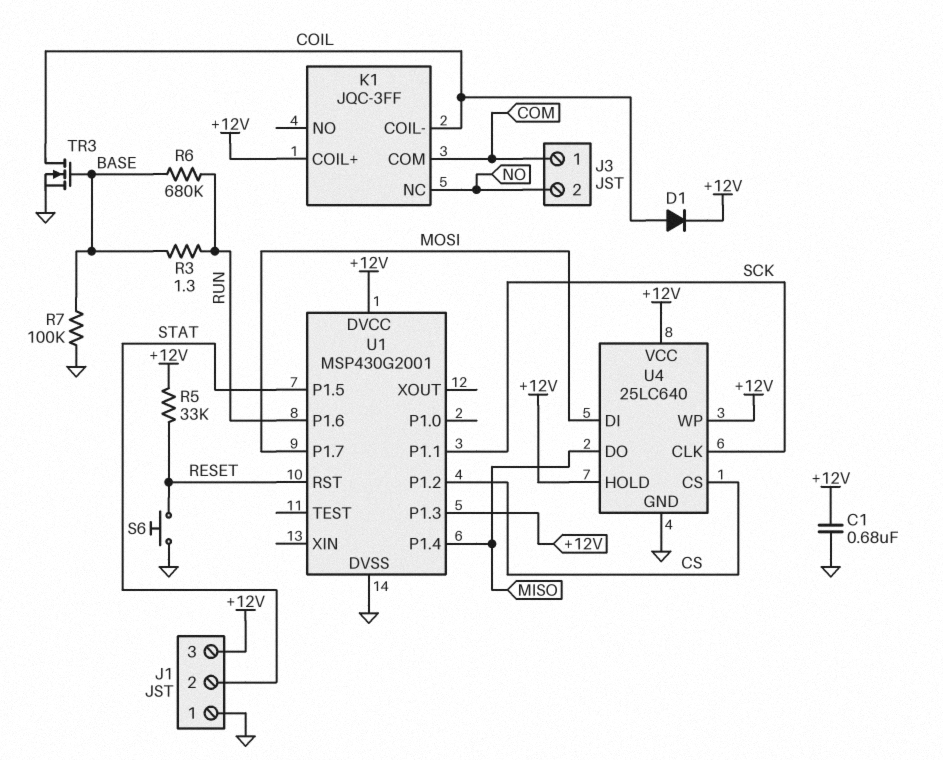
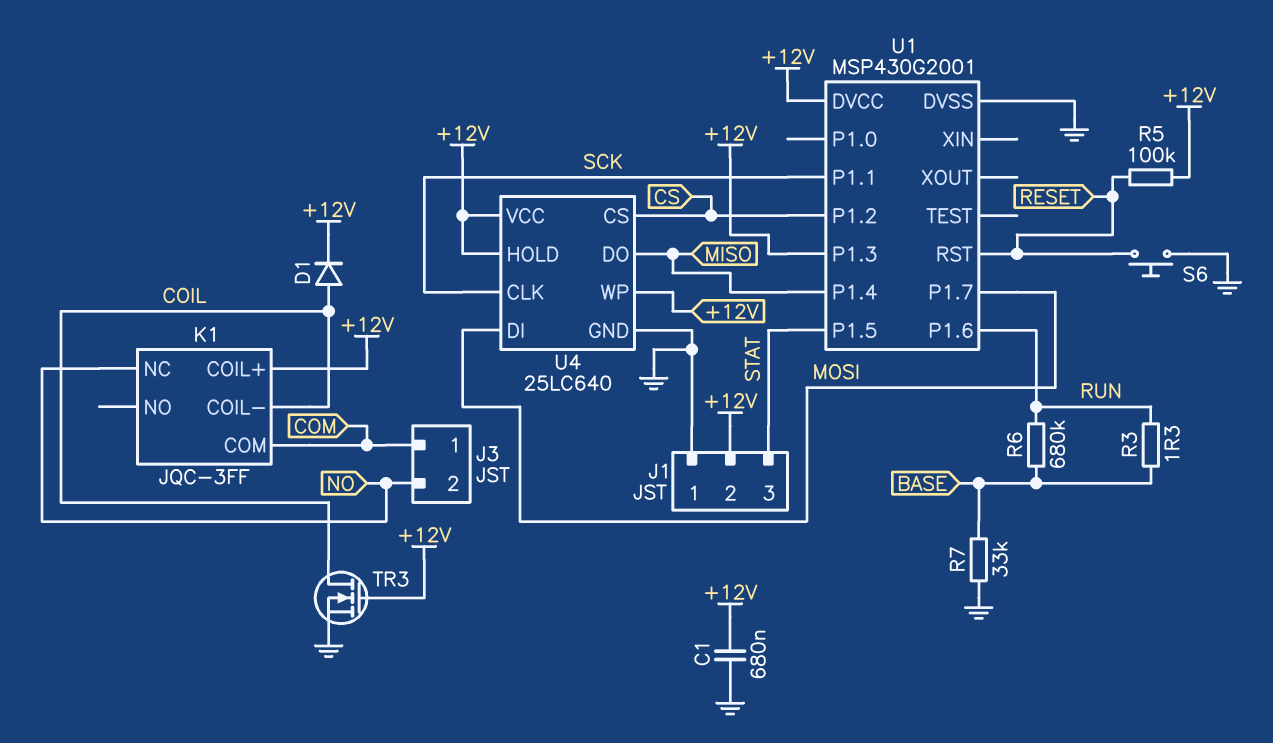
J1 pin 2: STAT -> +12V
J1 pin 3: +12V -> STAT
R5: 33k (+12V, RESET) -> 100k (+12V, RESET)
R7: 100k (BASE, GND) -> 33k (BASE, GND)
TR3: NMOS (G BASE, D COIL, S GND) -> NMOS (G +12V, D COIL, S GND)

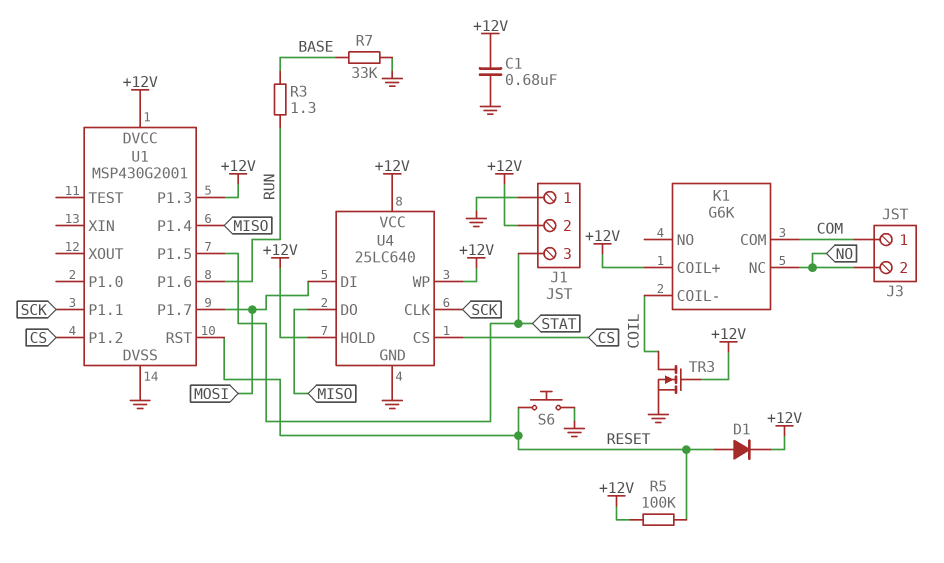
D1: diode (A COIL, K +12V) -> diode (A RESET, K +12V)
K1: JQC-3FF -> G6K
R6: 680k (BASE, RUN) -> none

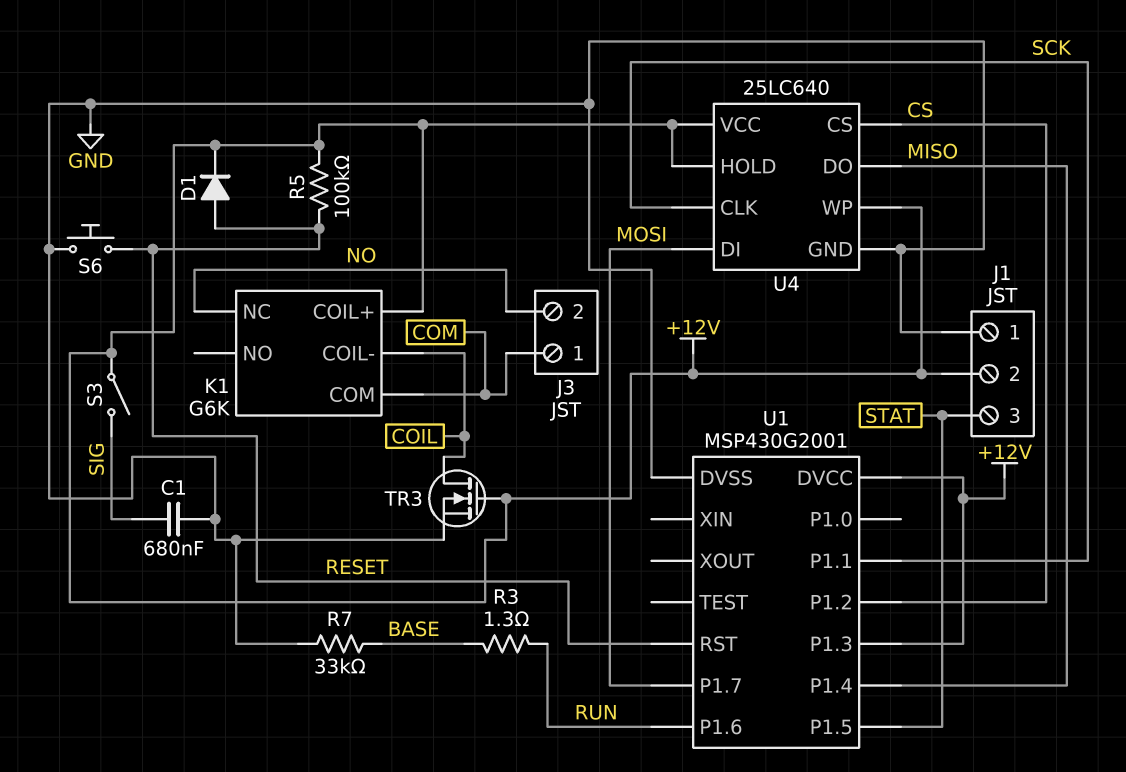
C1: 680nF (+12V, GND) -> 680nF (GND, SIG)
S3: none -> switch (+12V, SIG)

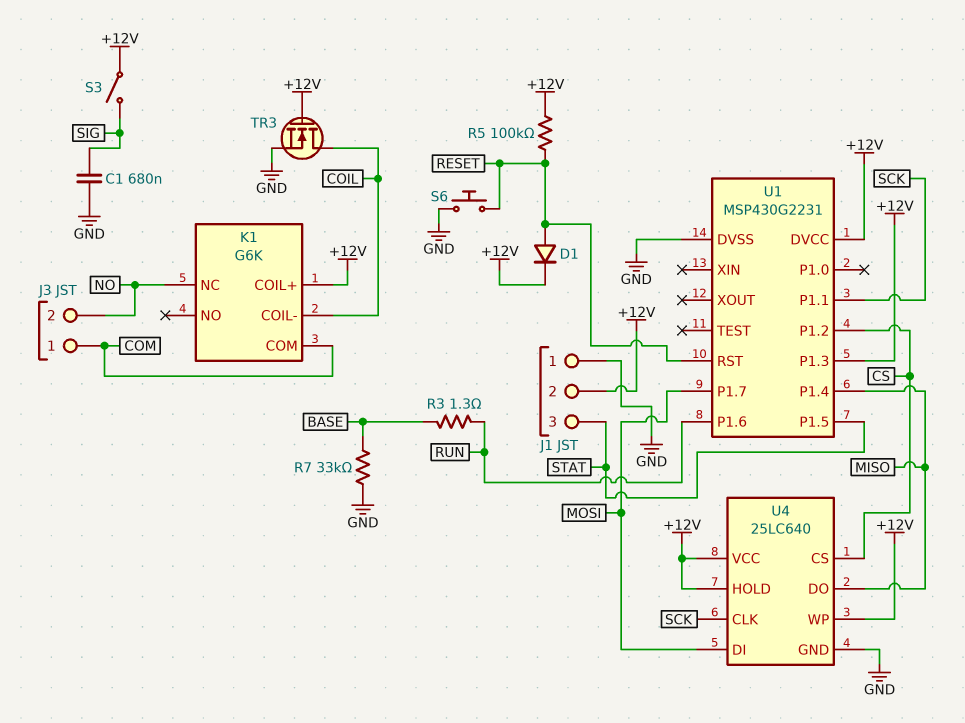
U1: MSP430G2001 -> MSP430G2231

